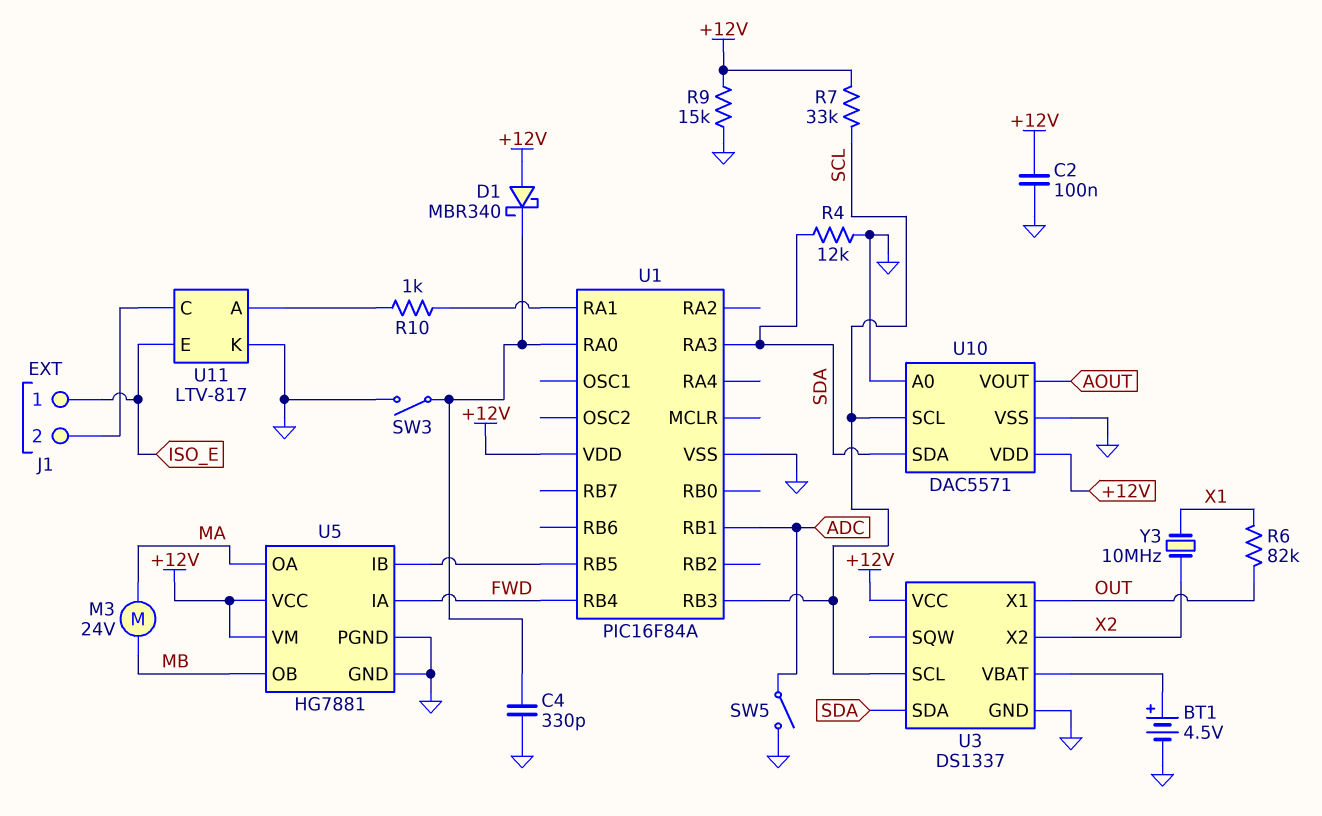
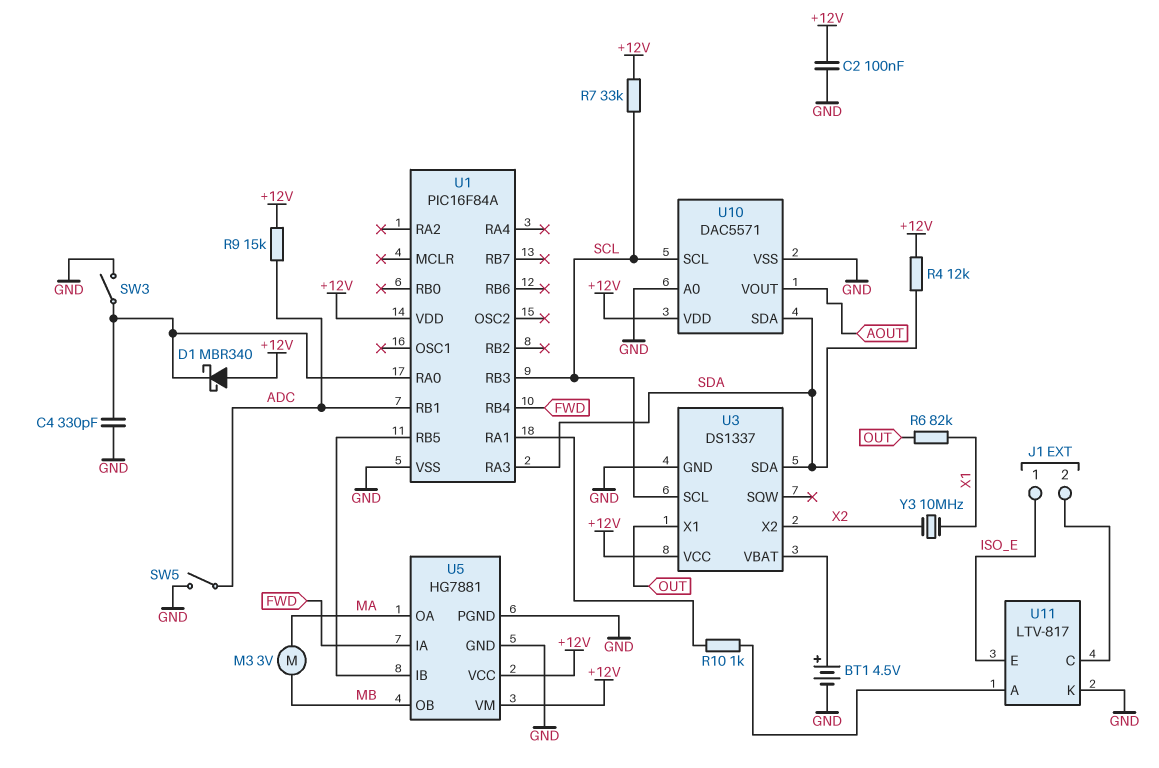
M3: motor 24V (MA, MB) -> motor 3V (MA, MB)
R4: 12k (GND, SDA) -> 12k (+12V, SDA)
R9: 15k (+12V, GND) -> 15k (+12V, ADC)

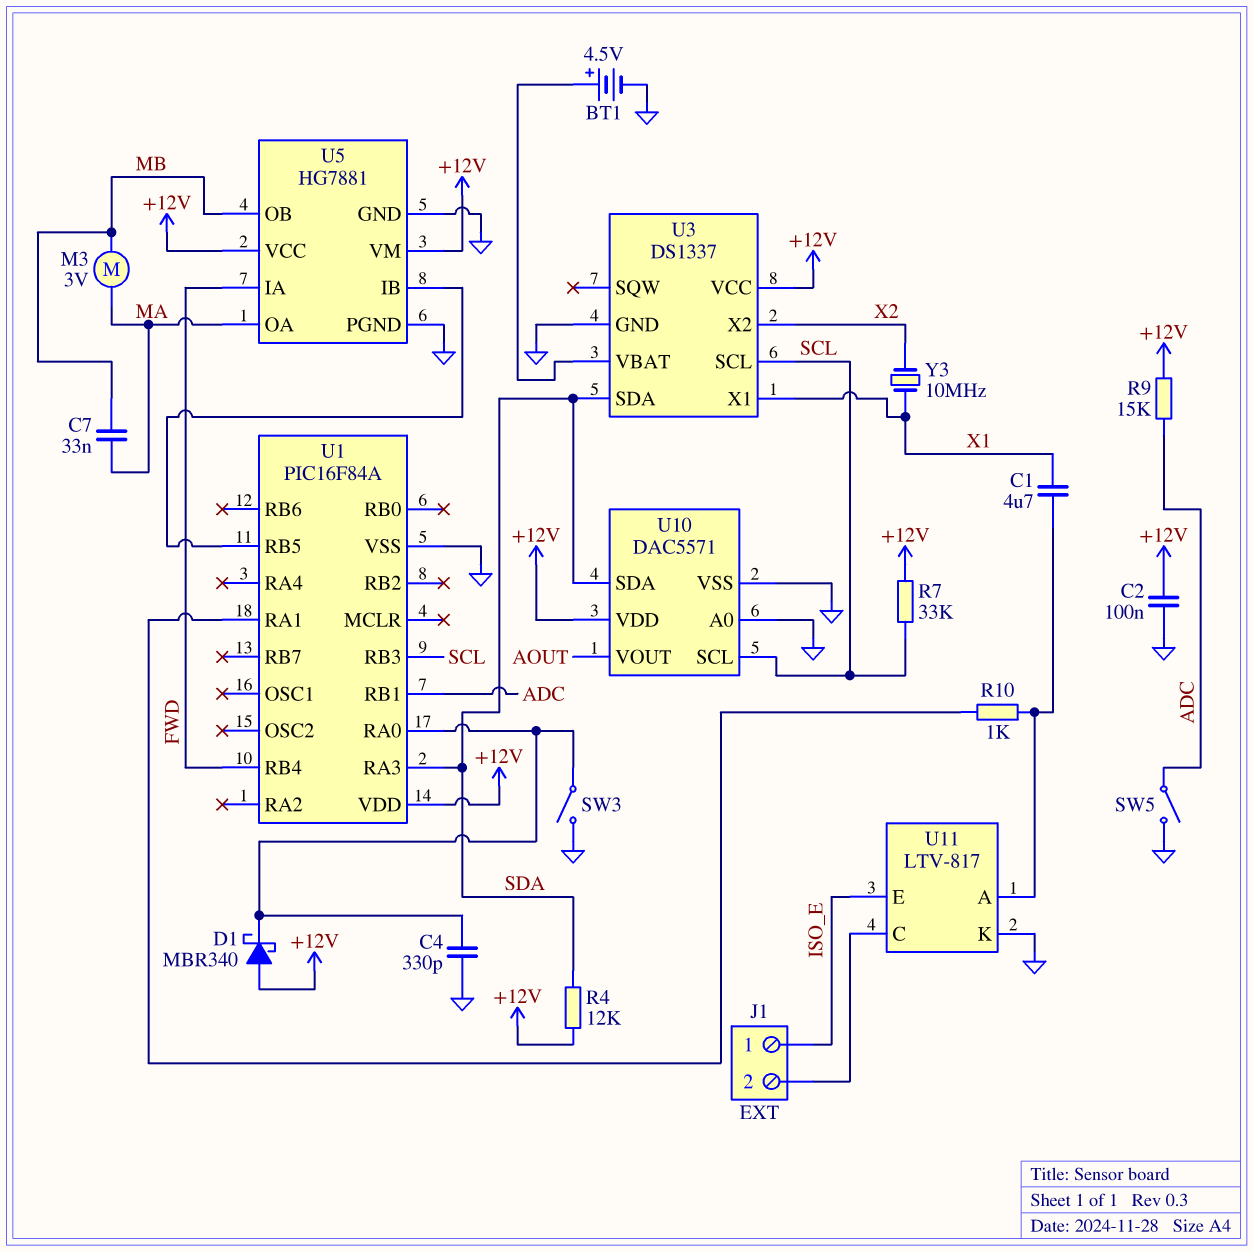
C1: none -> 4.7uF (U11/A, X1)
C7: none -> 33nF (MA, MB)
R6: 82k (OUT, X1) -> none
U3 pin X1: OUT -> X1

